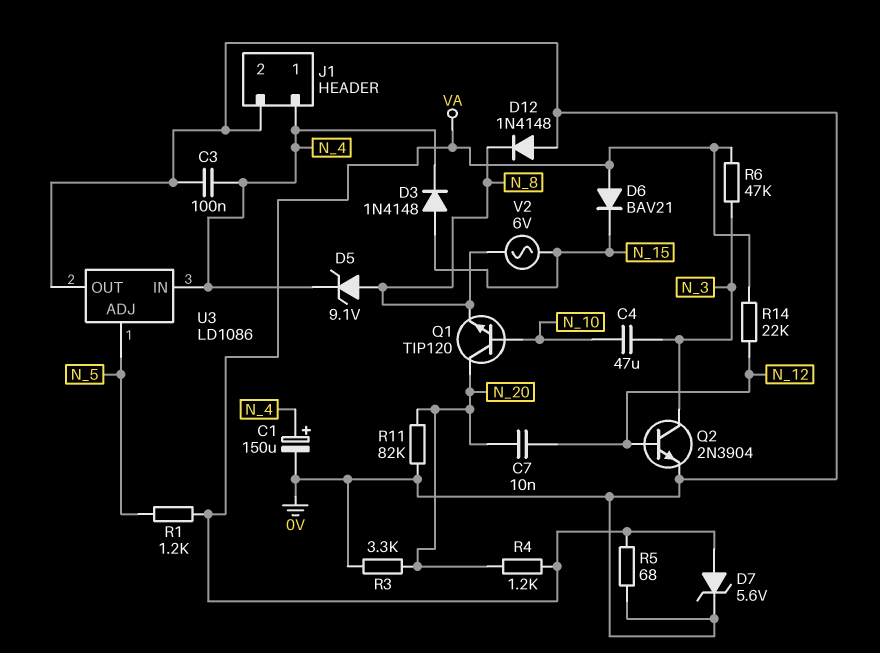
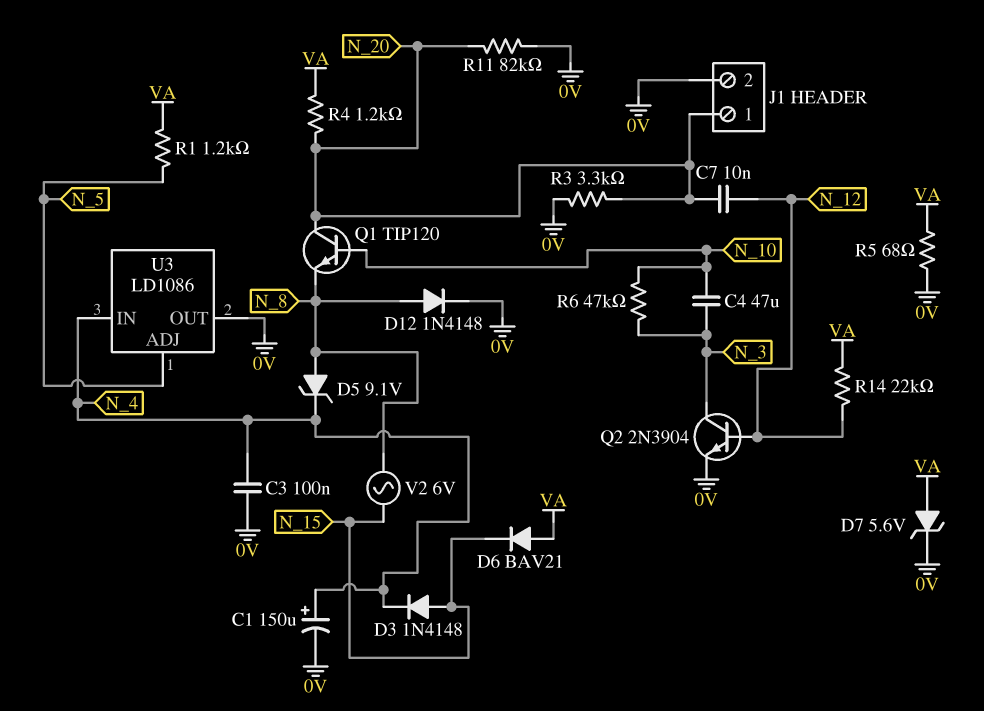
D12: diode 1N4148 (A 0V, K N_8) -> diode 1N4148 (A N_8, K 0V)
J1 pin 1: N_4 -> N_20
R6: 47k (N_3, VA) -> 47k (N_3, N_10)

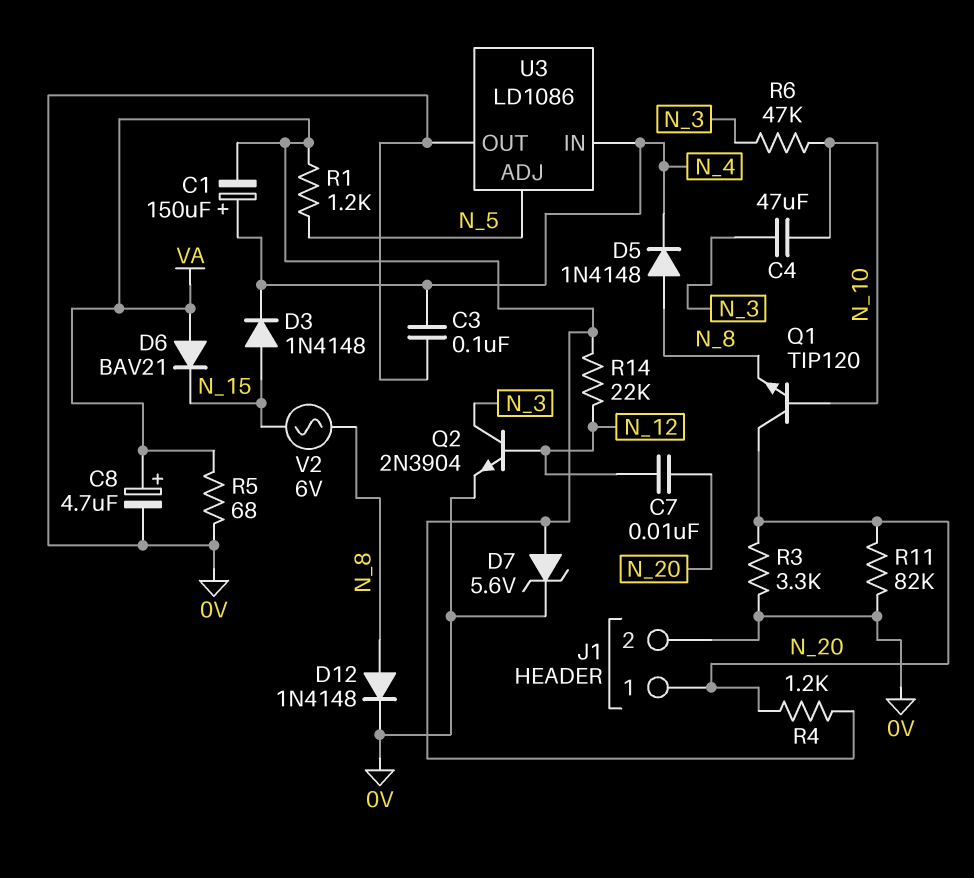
C1: 150uF (plus N_4, minus 0V) -> 150uF (plus N_4, minus VA)
C8: none -> 4.7uF (plus VA, minus 0V)
D5: zener 9.1V (A N_8, K N_4) -> diode 1N4148 (A N_8, K N_4)

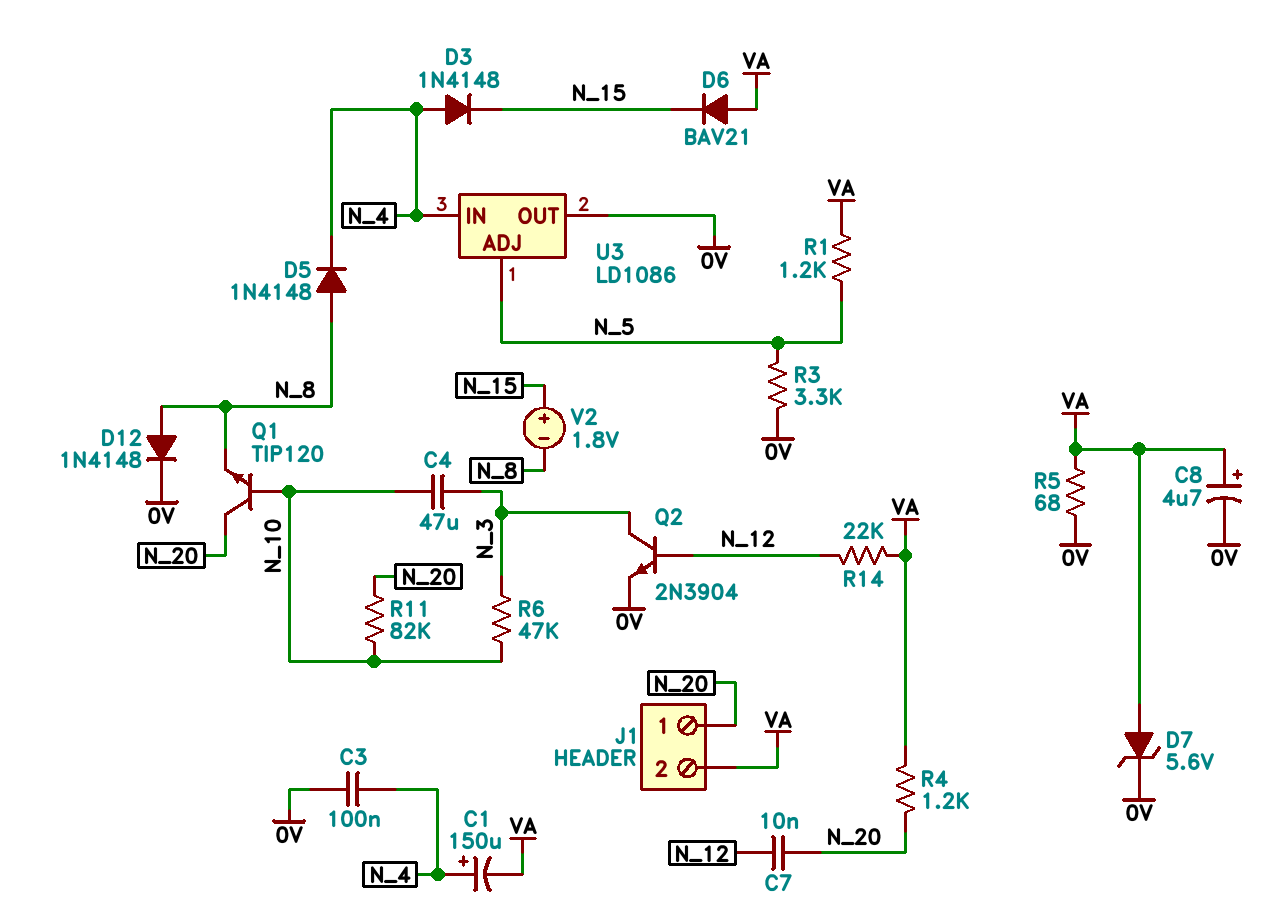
D3: diode 1N4148 (A N_15, K N_4) -> diode 1N4148 (A N_4, K N_15)
J1 pin 2: 0V -> VA
R3: 3.3k (0V, N_20) -> 3.3k (0V, N_5)
R11: 82k (0V, N_20) -> 82k (N_10, N_20)
V2: AC 6V (N_8, N_15) -> 1.8V (plus N_15, minus N_8)

